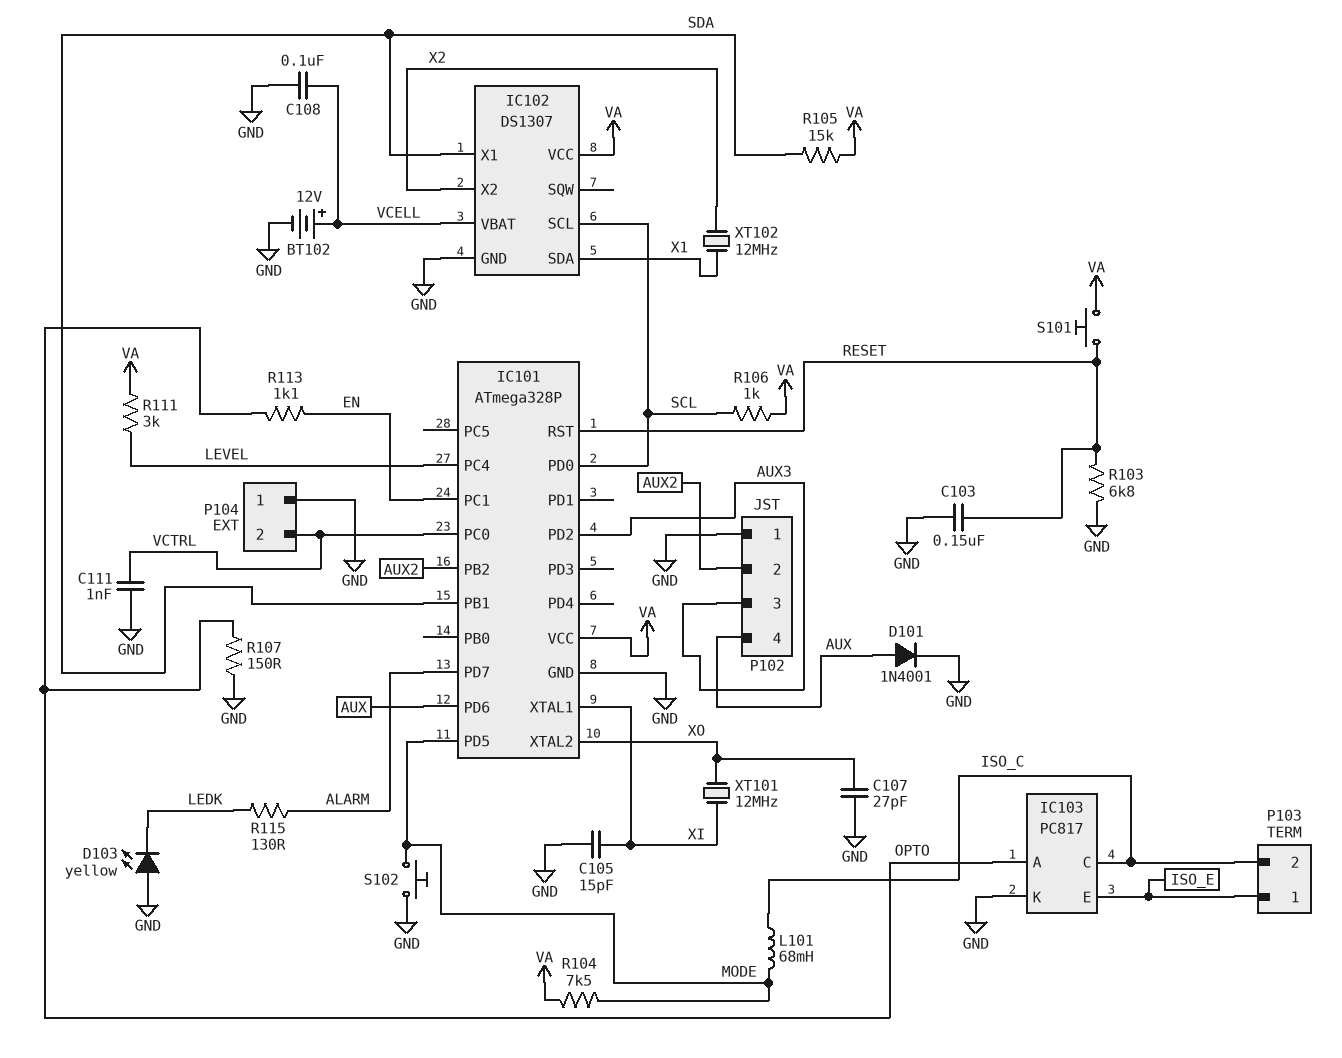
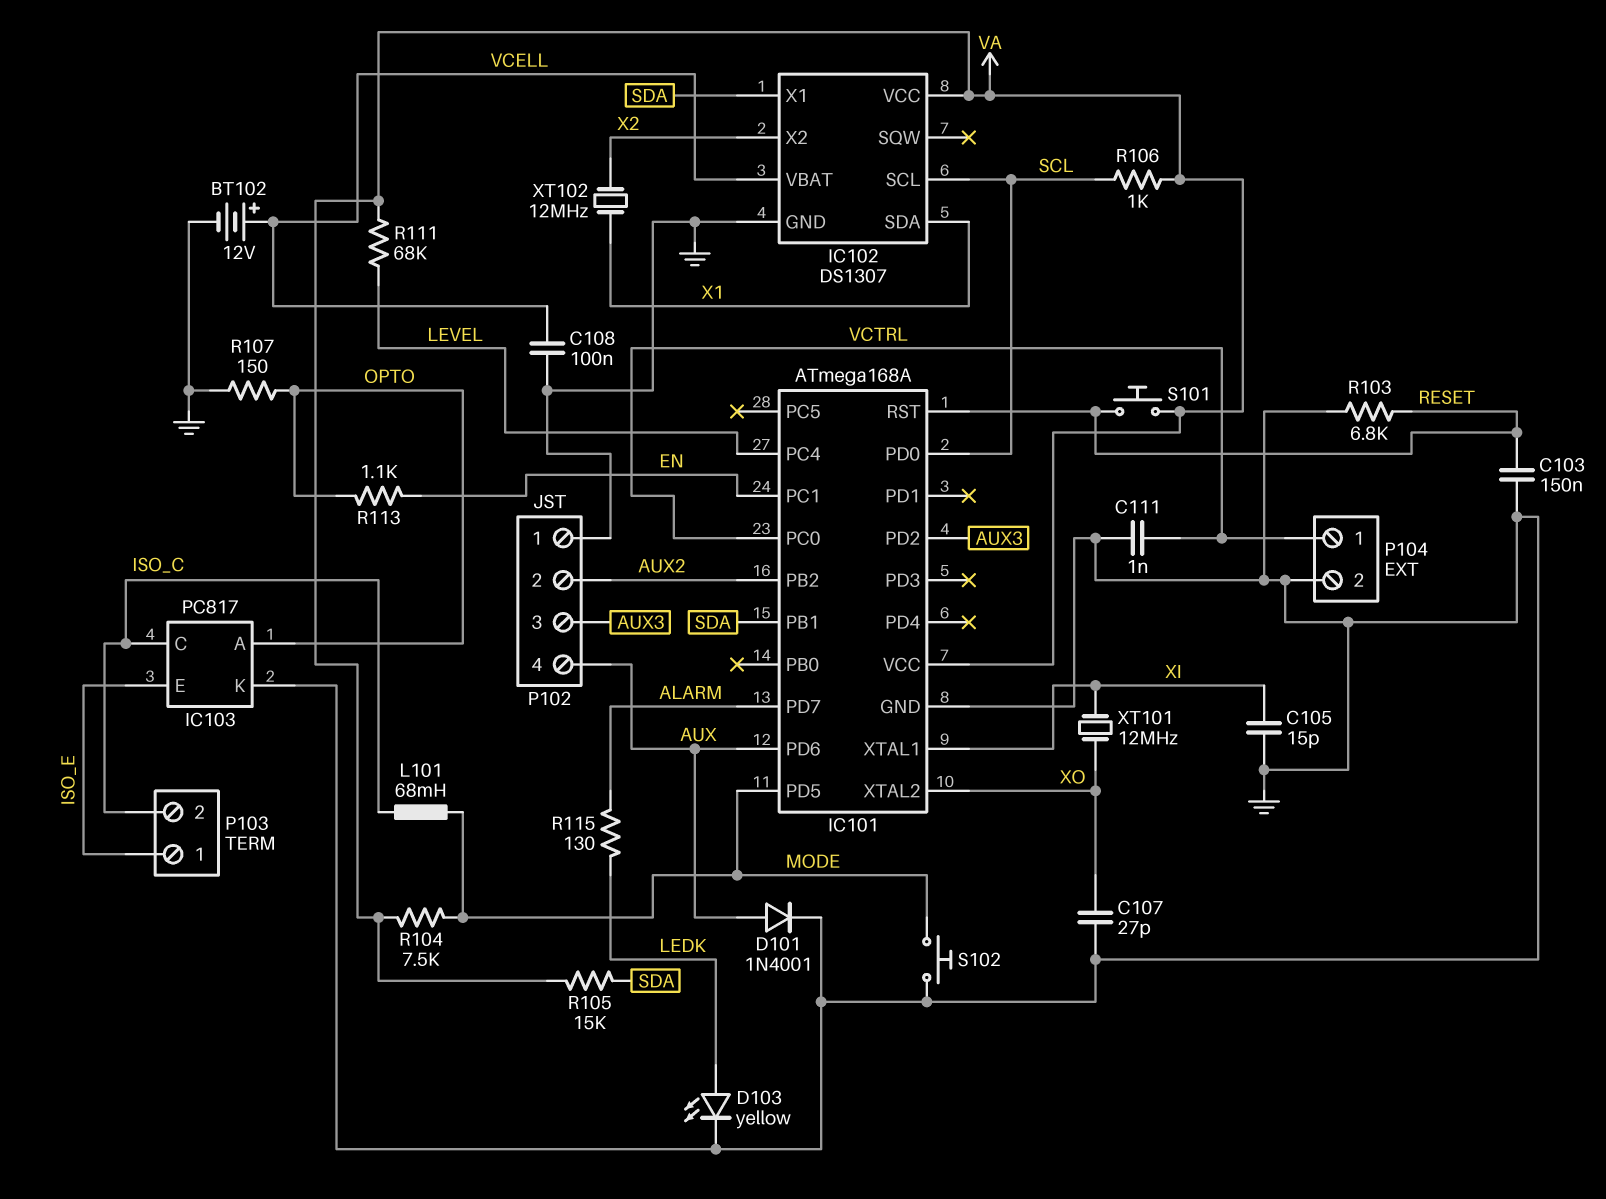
D103: LED yellow (A GND, K LEDK) -> LED yellow (A LEDK, K GND)
IC101: ATmega328P -> ATmega168A
P104 pin 1: GND -> VCTRL
P104 pin 2: VCTRL -> GND
R111: 3k (LEVEL, VA) -> 68k (LEVEL, VA)

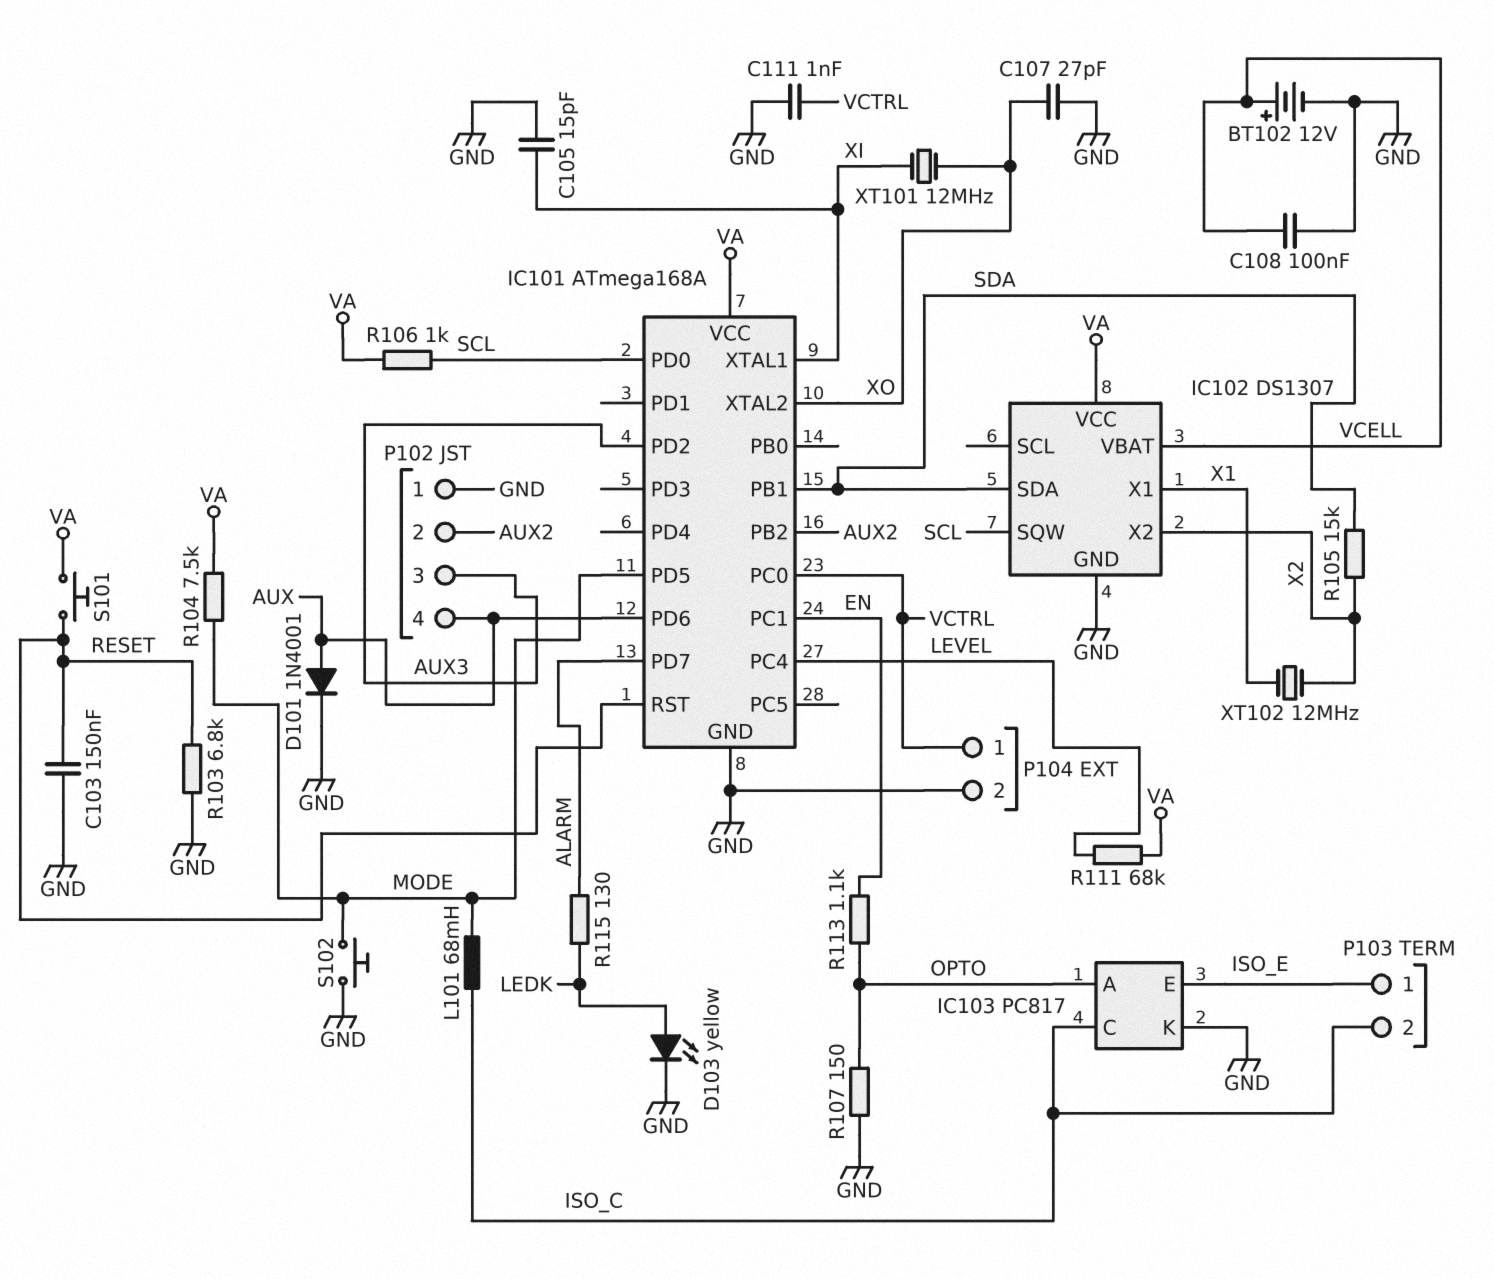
IC102 pin SCL: SCL -> none
IC102 pin SDA: X1 -> SDA
IC102 pin SQW: none -> SCL
IC102 pin X1: SDA -> X1
R105: 15k (SDA, VA) -> 15k (SDA, X2)

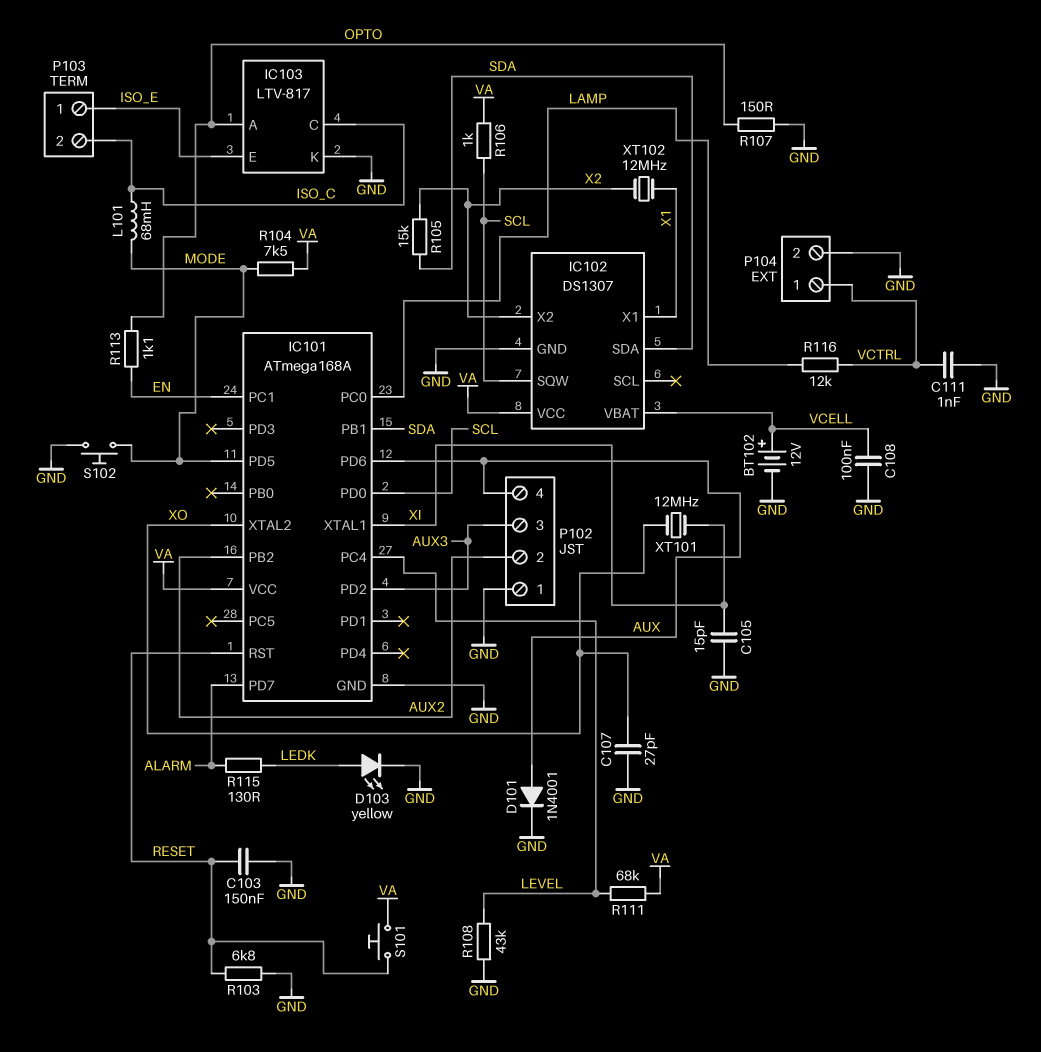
IC101 pin PC0: VCTRL -> LAMP
IC103: PC817 -> LTV-817
R108: none -> 43k (GND, LEVEL)
R116: none -> 12k (LAMP, VCTRL)

